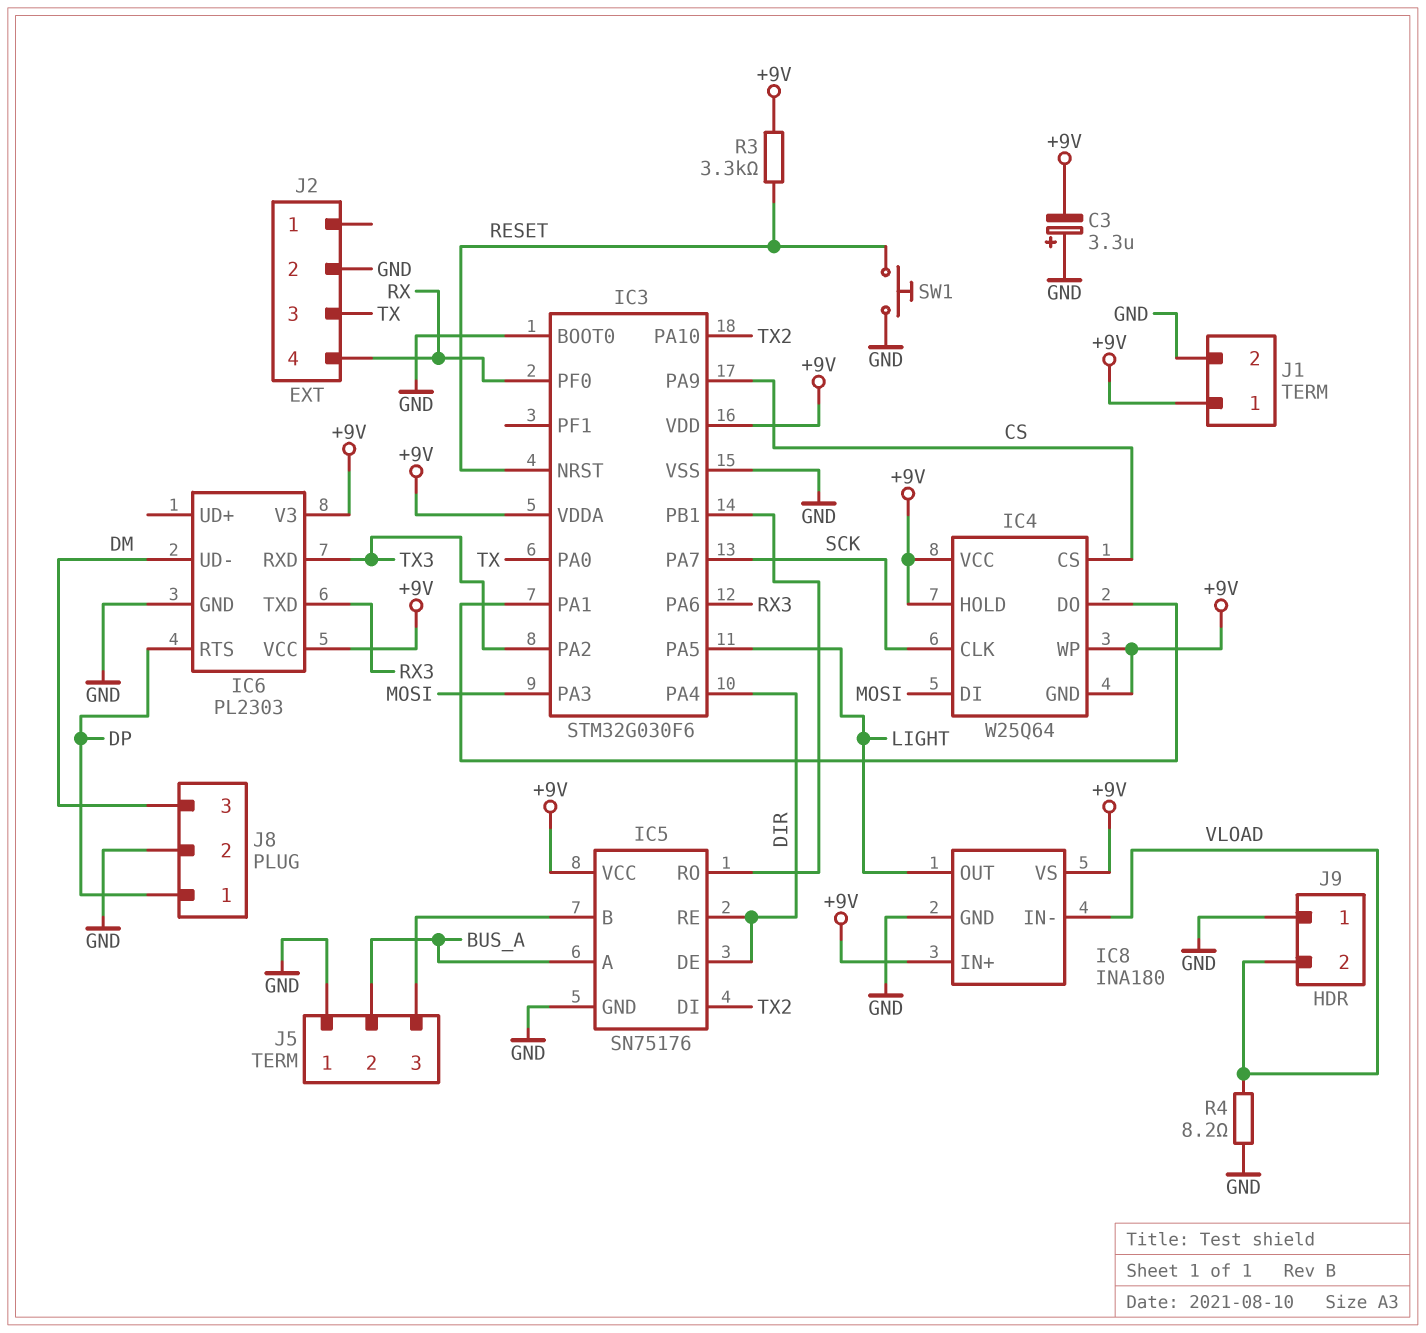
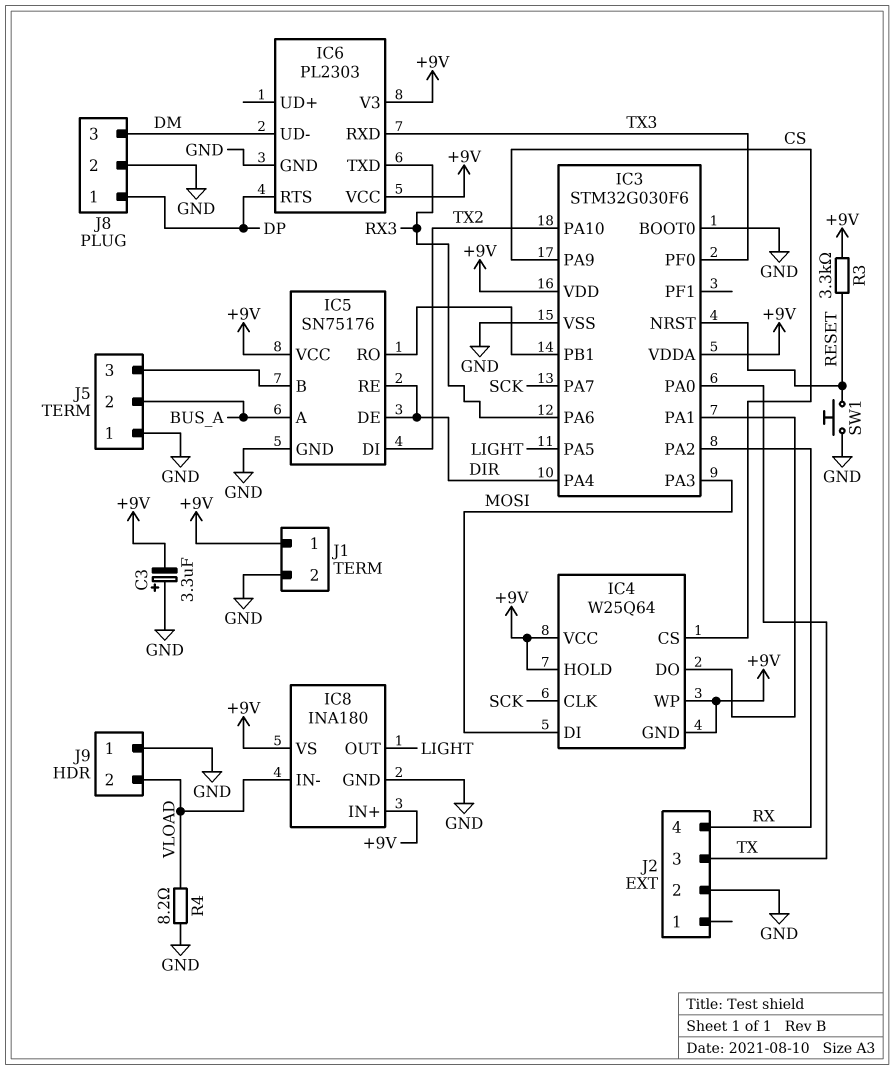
IC3 pin PA2: TX3 -> RX
IC3 pin PF0: RX -> TX3

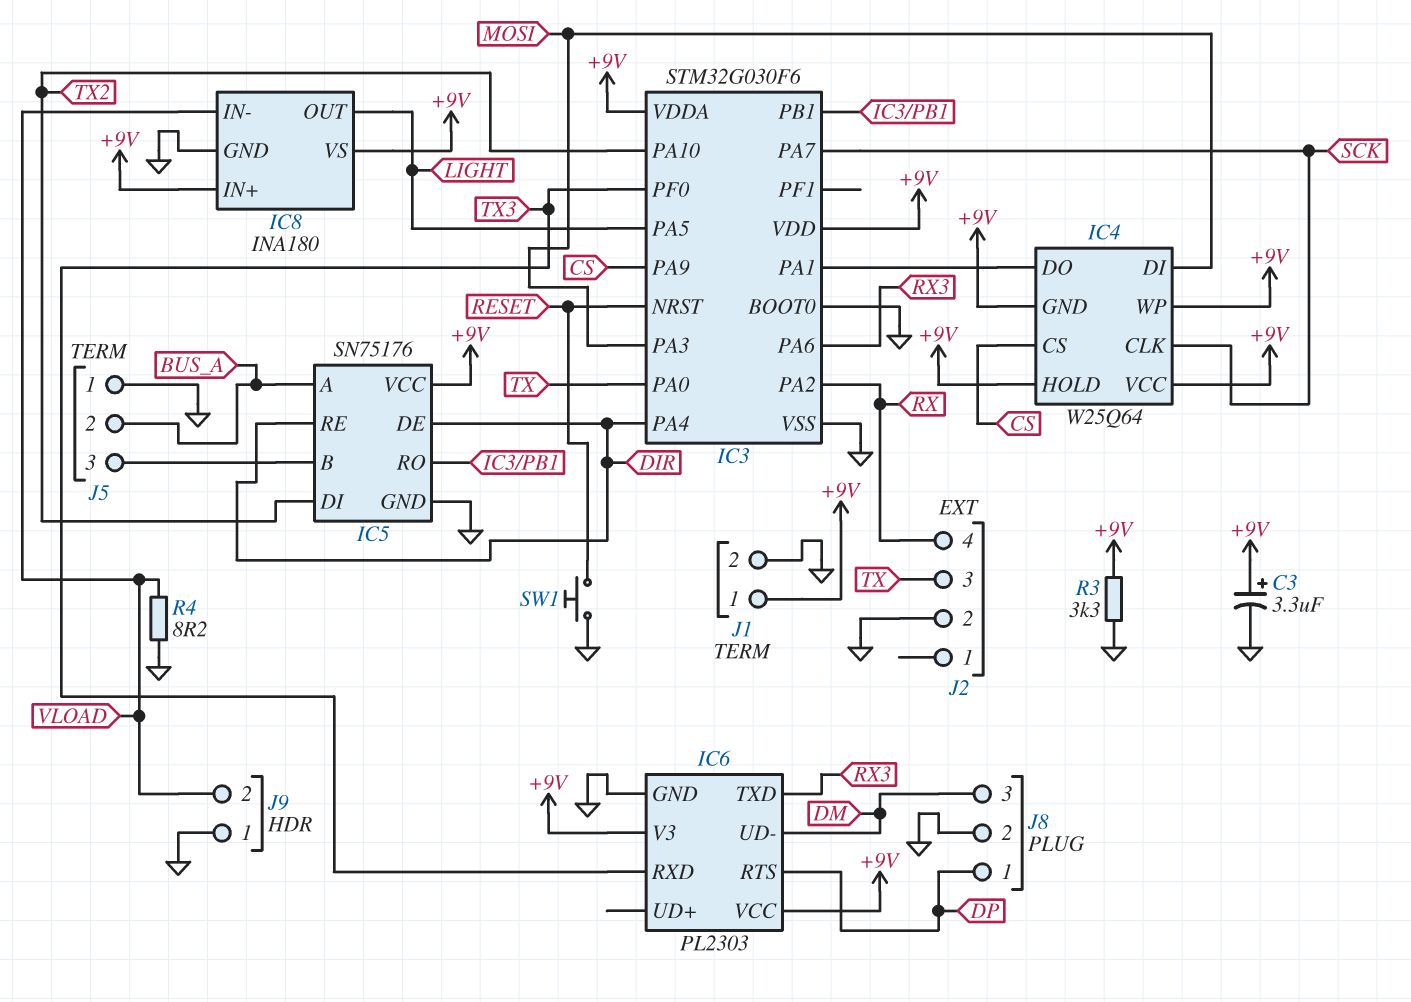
C3: 3.3uF (plus GND, minus +9V) -> 3.3uF (plus +9V, minus GND)
R3: 3.3k (+9V, RESET) -> 3.3k (+9V, GND)

